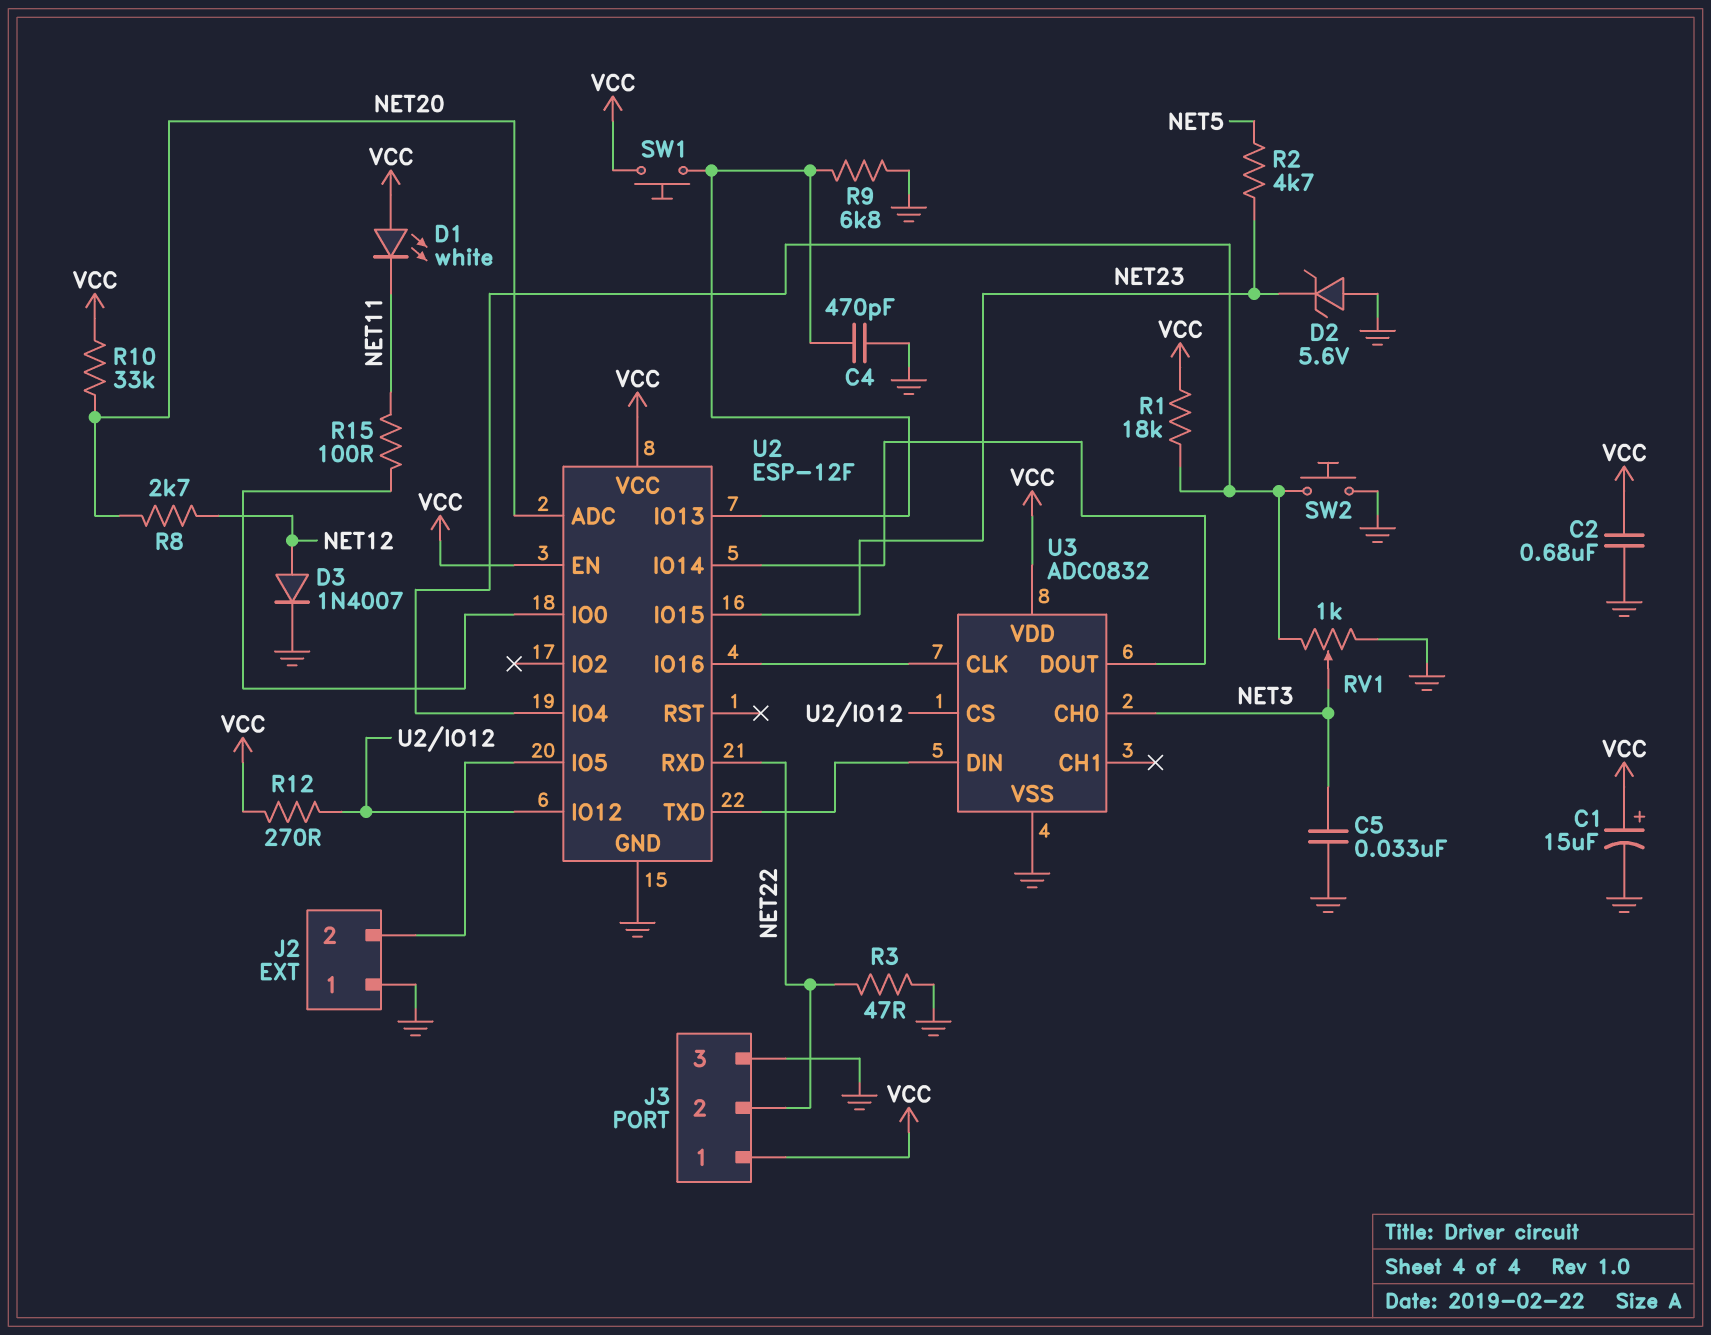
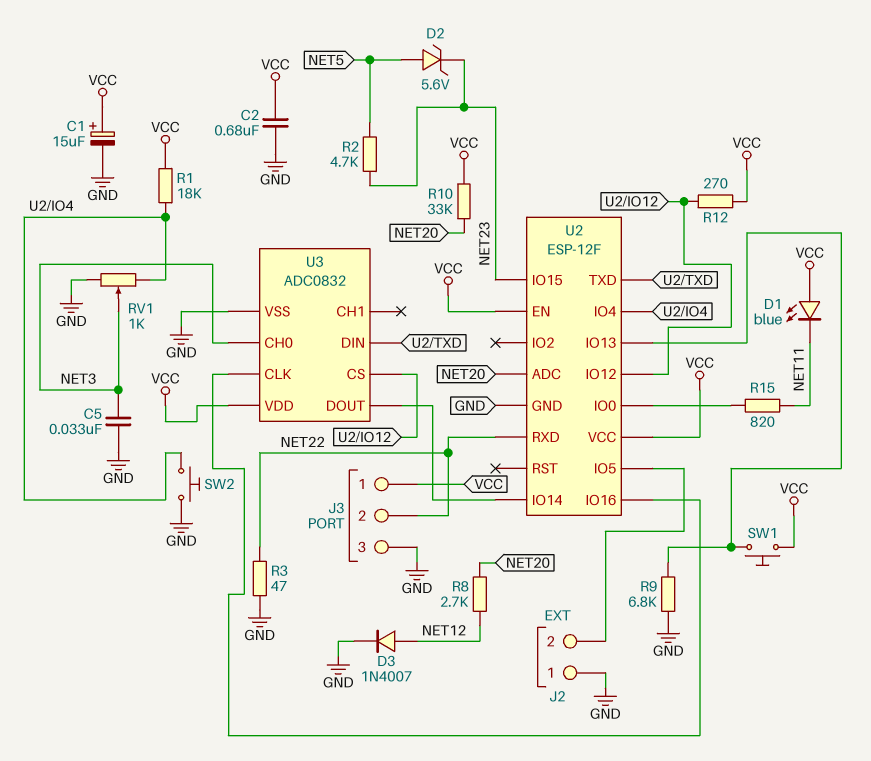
C4: 470pF (GND, U2/IO13) -> none
D1: LED white (A VCC, K NET11) -> LED blue (A VCC, K NET11)
D2: zener 5.6V (A GND, K NET23) -> zener 5.6V (A NET5, K NET23)
R15: 100 (NET11, U2/IO0) -> 820 (NET11, U2/IO0)

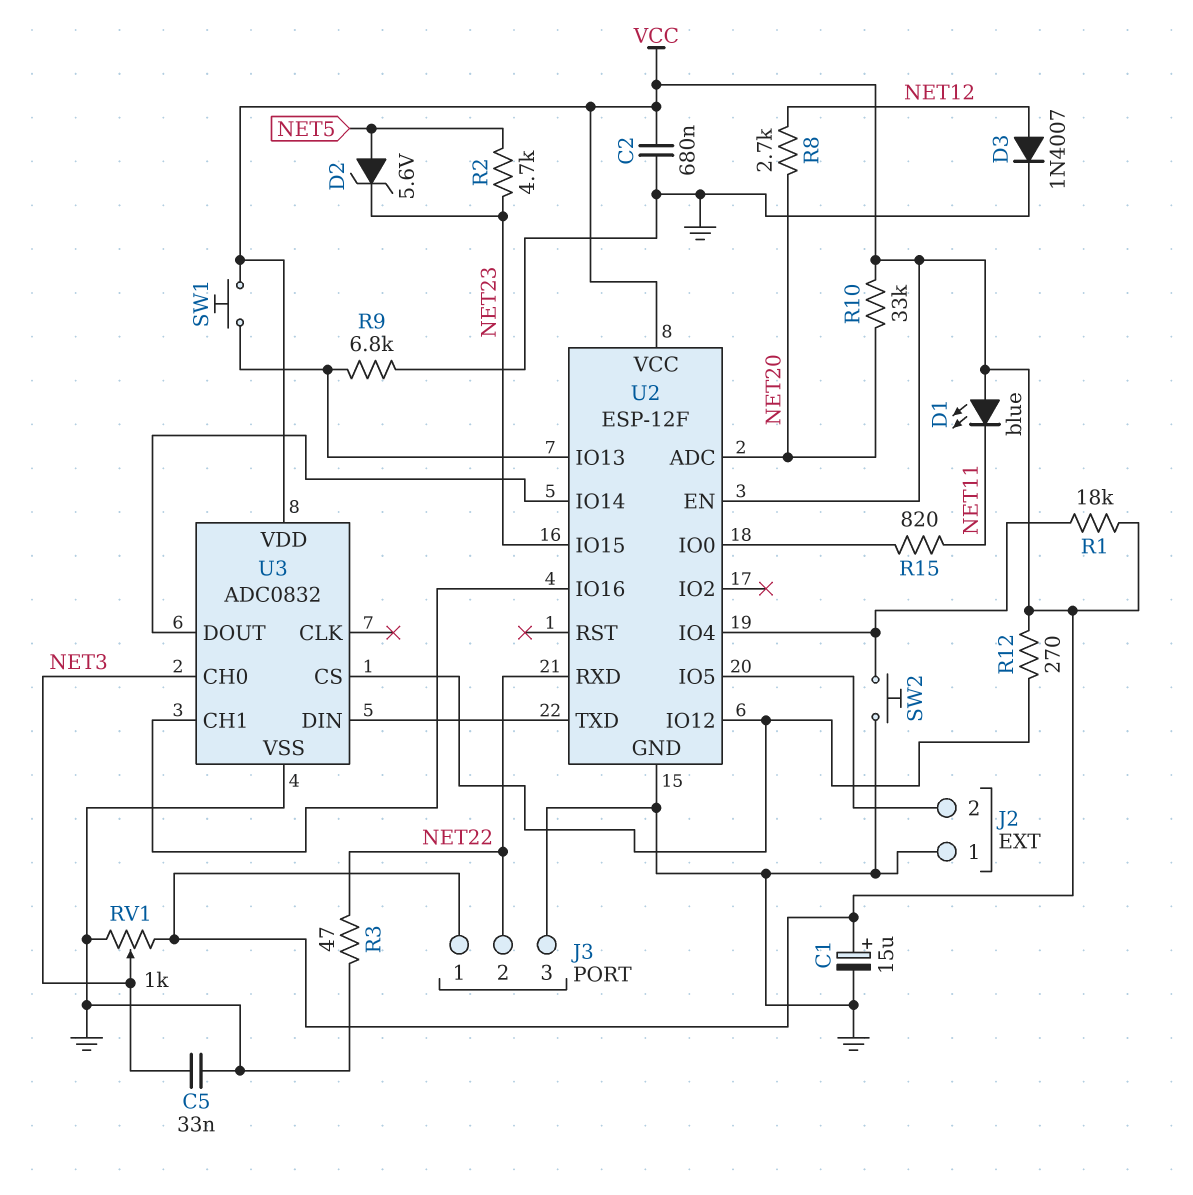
RV1: 1k (GND, U2/IO4, wiper NET3) -> 1k (GND, VCC, wiper NET3)
U3 pin CH1: none -> U2/IO16
U3 pin CLK: U2/IO16 -> none

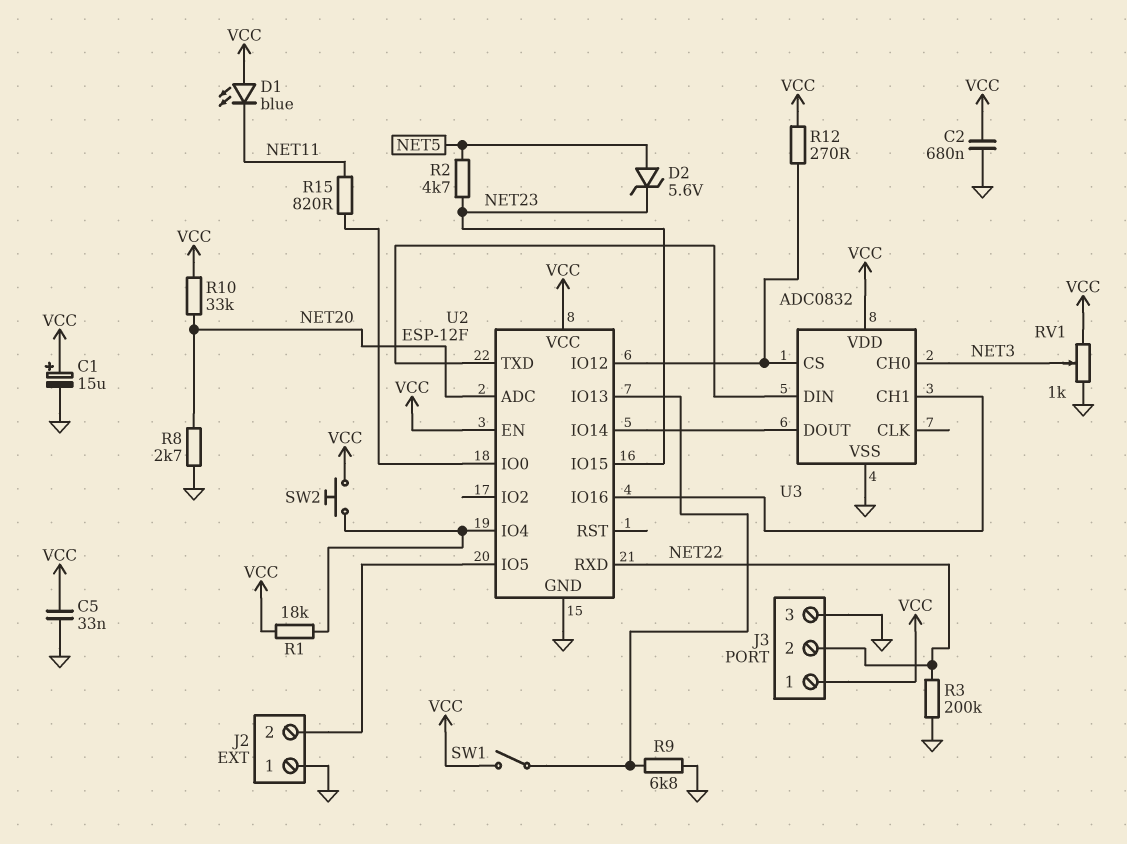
C5: 33nF (GND, NET3) -> 33nF (GND, VCC)
D3: diode 1N4007 (A NET12, K GND) -> none
R3: 47 (GND, NET22) -> 200k (GND, NET22)
R8: 2.7k (NET12, NET20) -> 2.7k (GND, NET20)
SW1: button (U2/IO13, VCC) -> switch (U2/IO13, VCC)
SW2: button (GND, U2/IO4) -> button (U2/IO4, VCC)

